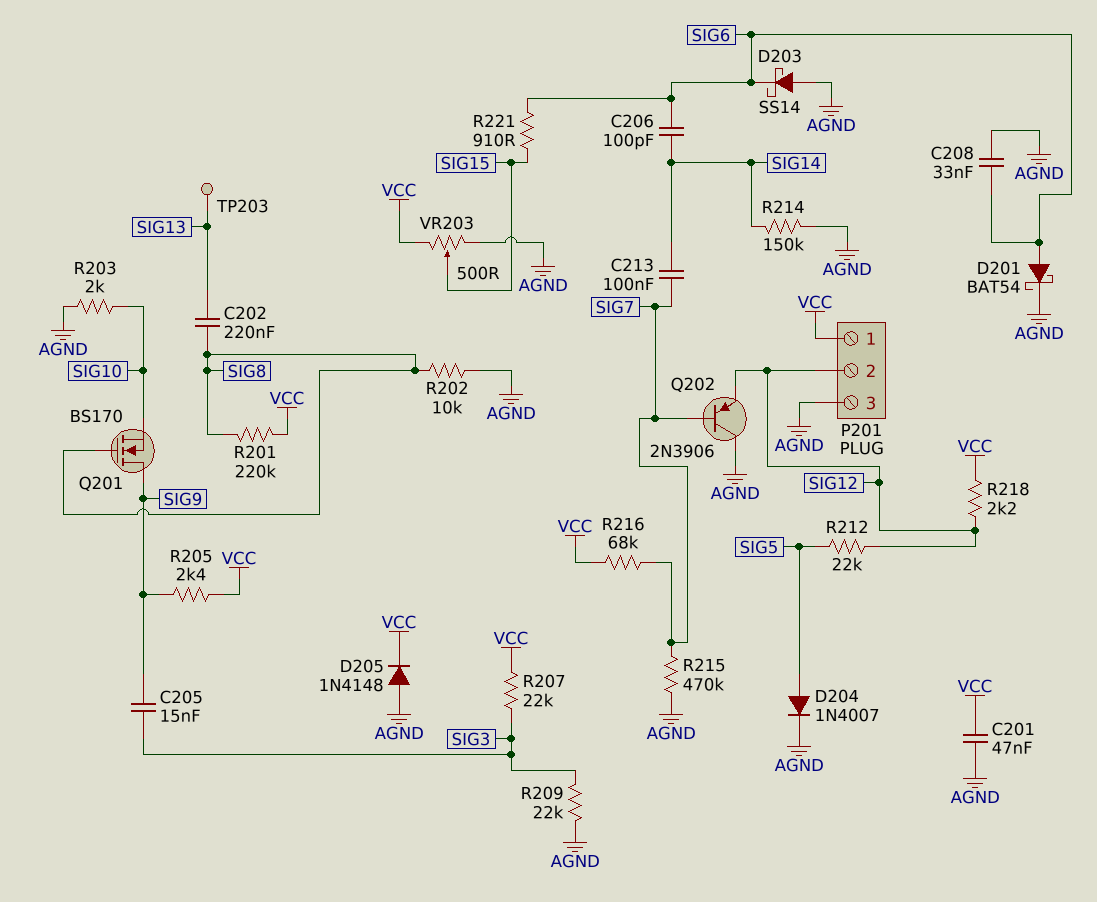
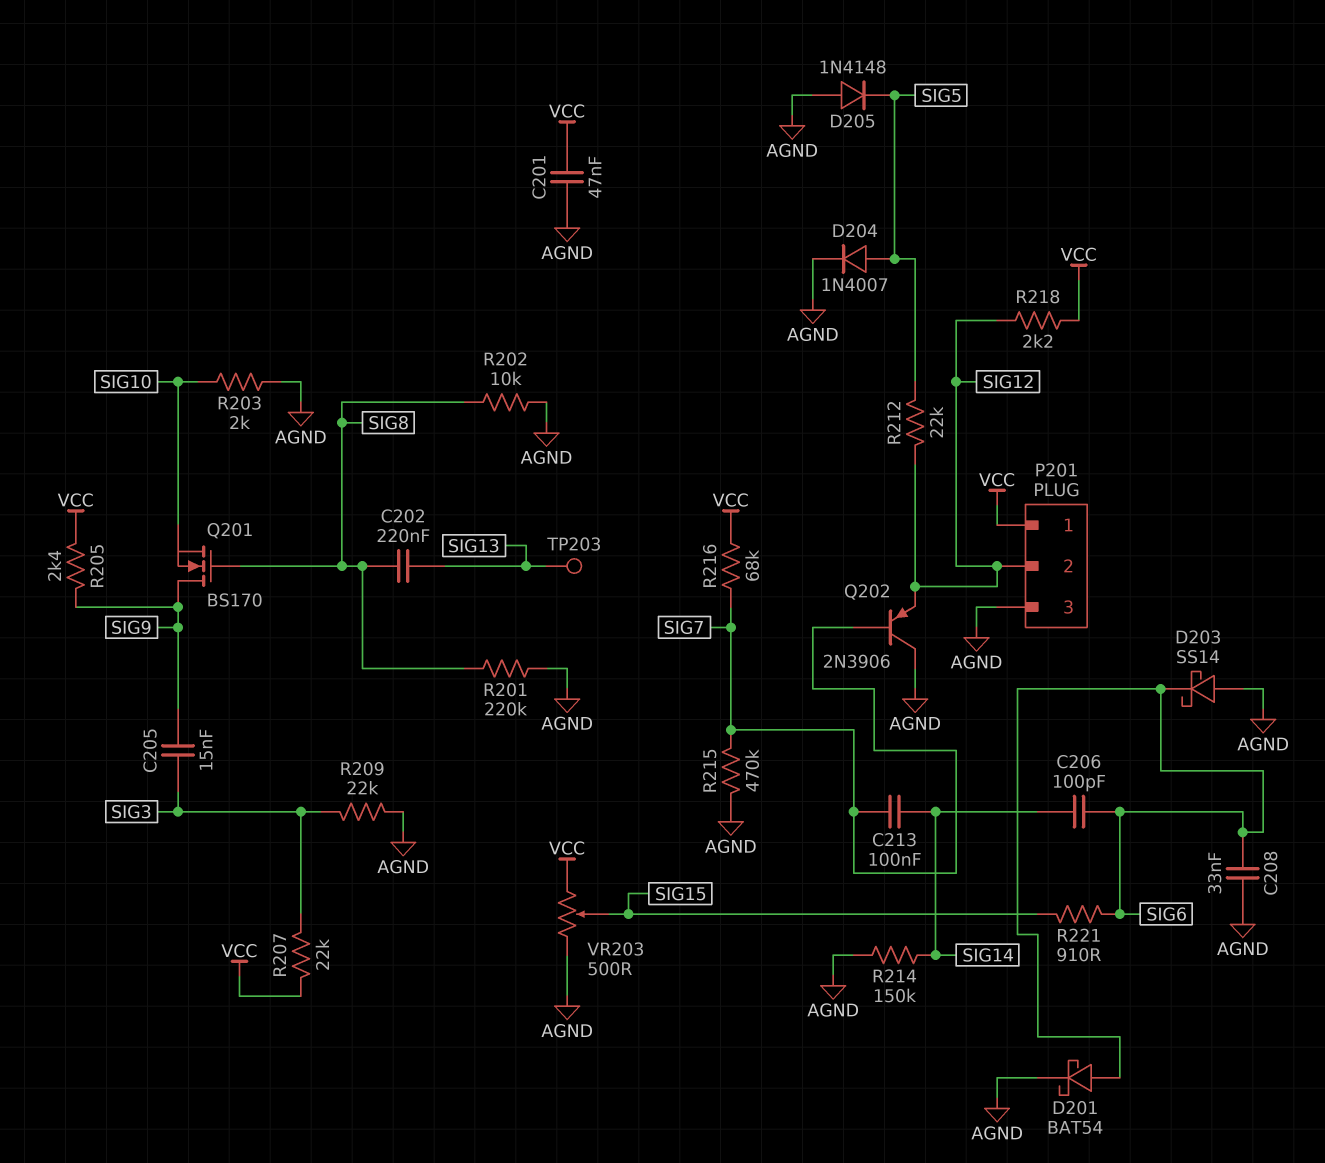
D205: diode 1N4148 (A AGND, K VCC) -> diode 1N4148 (A AGND, K SIG5)
R201: 220k (SIG8, VCC) -> 220k (AGND, SIG8)

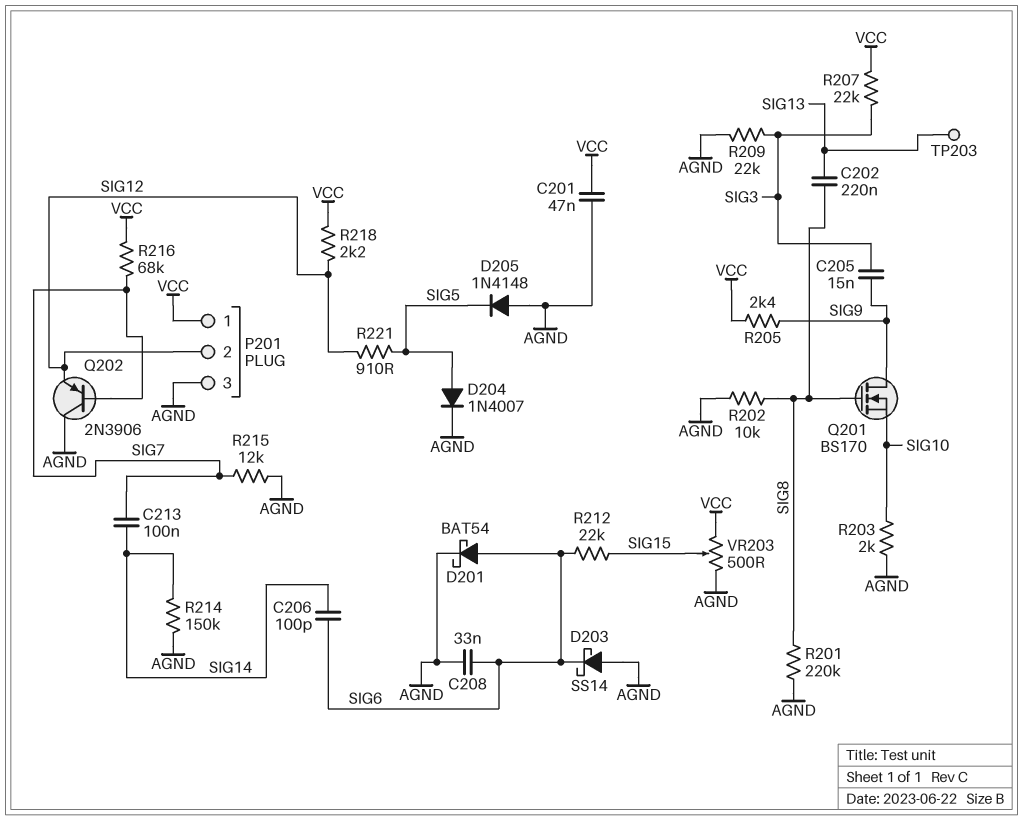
R212: 22k (SIG5, SIG12) -> 22k (SIG6, SIG15)
R215: 470k (AGND, SIG7) -> 12k (AGND, SIG7)
R221: 910 (SIG6, SIG15) -> 910 (SIG5, SIG12)

